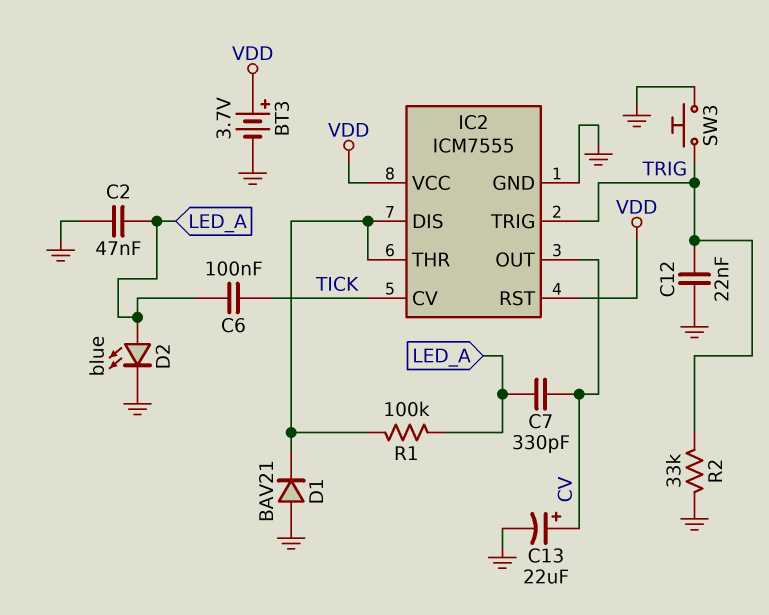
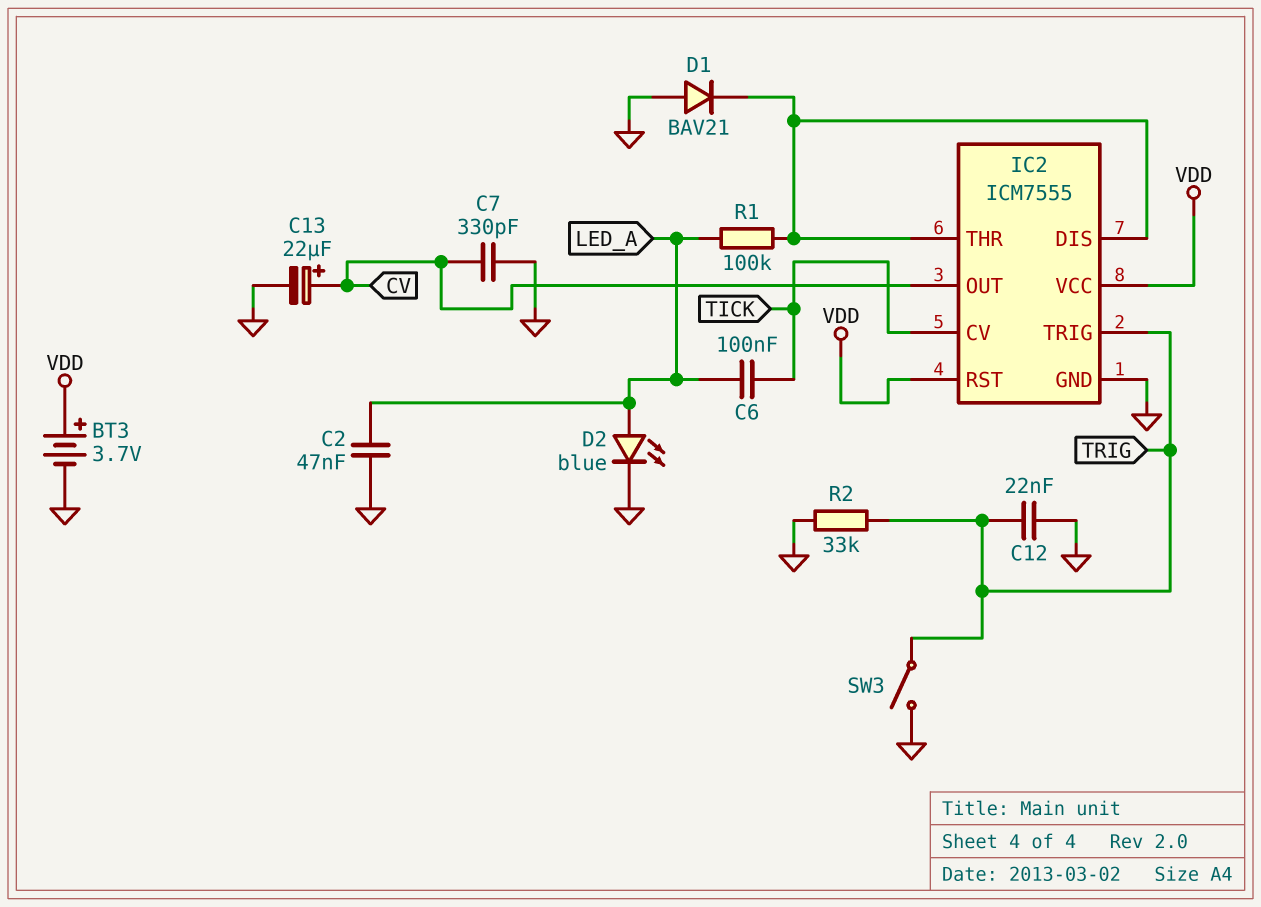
C7: 330pF (CV, LED_A) -> 330pF (CV, GND)
SW3: button (GND, TRIG) -> switch (GND, TRIG)

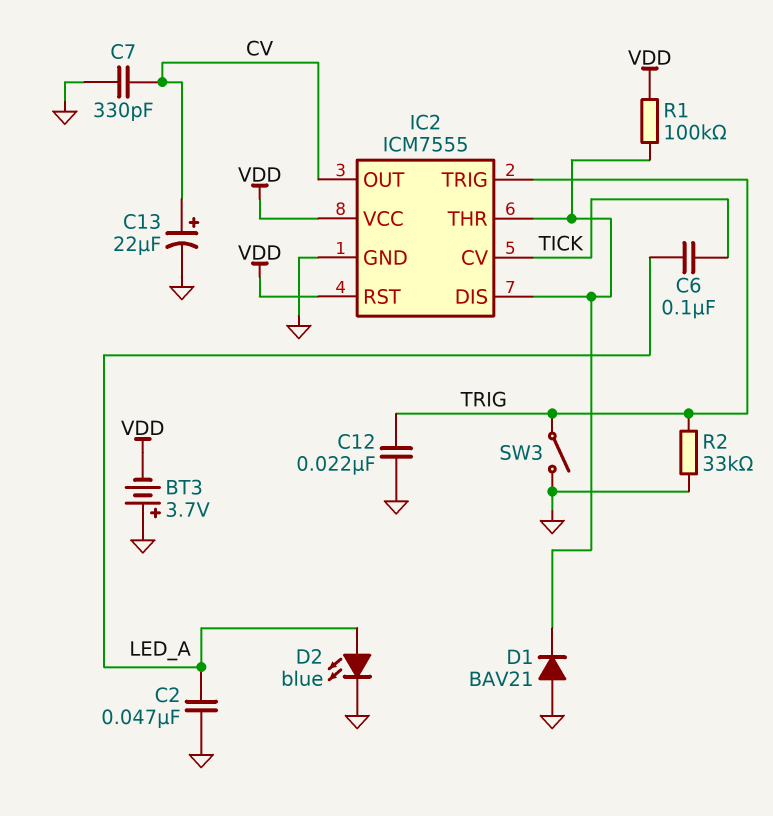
BT3: 3.7V (plus VDD, minus GND) -> 3.7V (plus GND, minus VDD)
R1: 100k (IC2/DIS, LED_A) -> 100k (IC2/DIS, VDD)

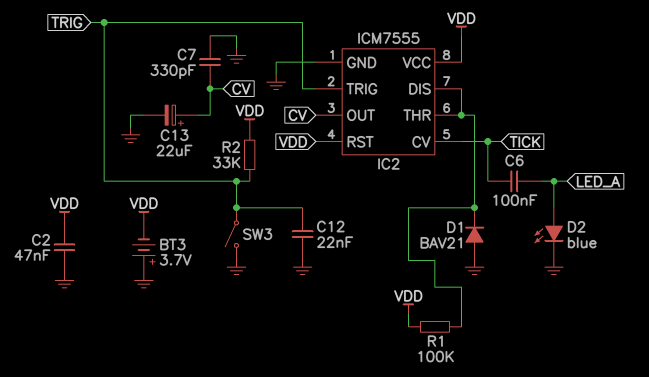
C2: 47nF (GND, LED_A) -> 47nF (GND, VDD)
R2: 33k (GND, TRIG) -> 33k (TRIG, VDD)

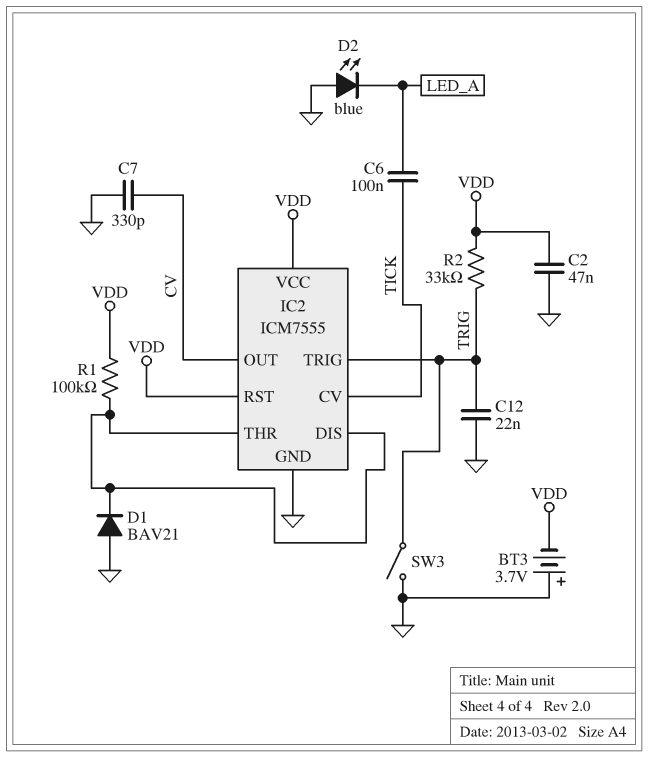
C13: 22uF (plus CV, minus GND) -> none
D2: LED blue (A LED_A, K GND) -> LED blue (A GND, K LED_A)

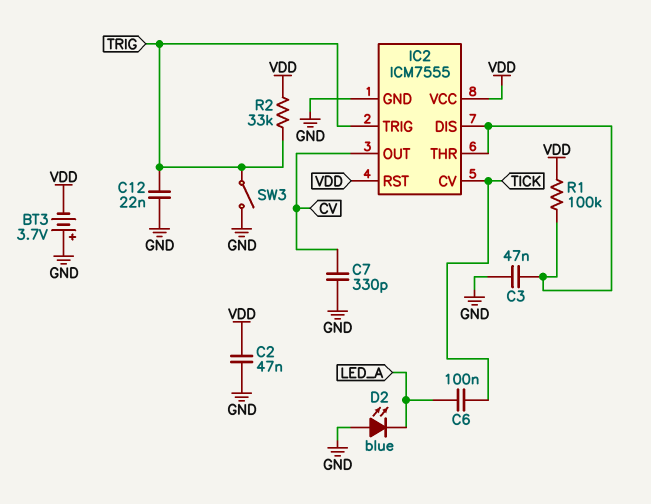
C3: none -> 47nF (GND, IC2/DIS)
D1: diode BAV21 (A GND, K IC2/DIS) -> none

